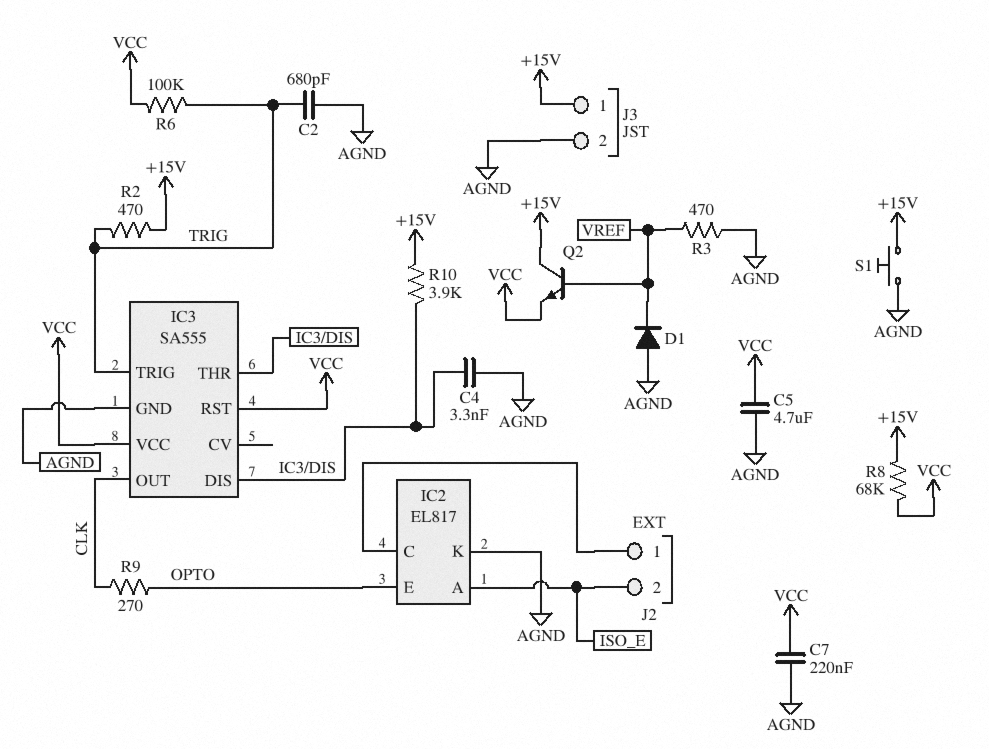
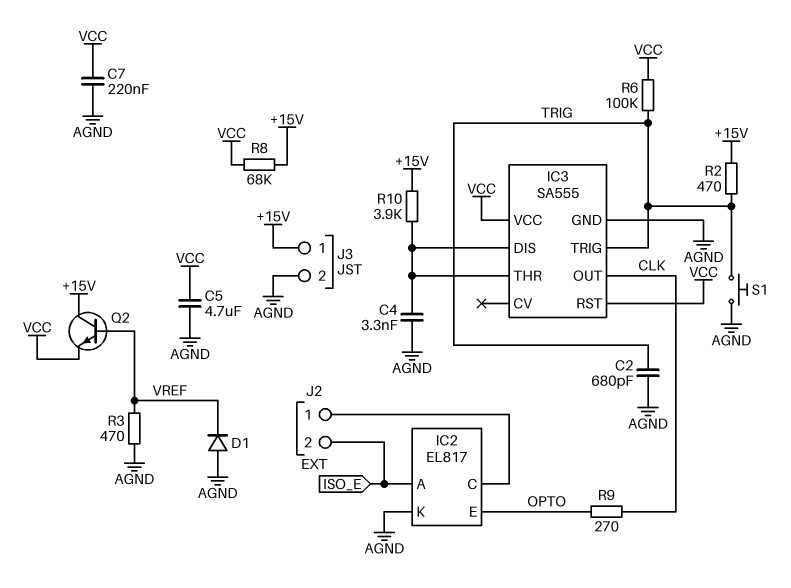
S1: button (+15V, AGND) -> button (AGND, TRIG)

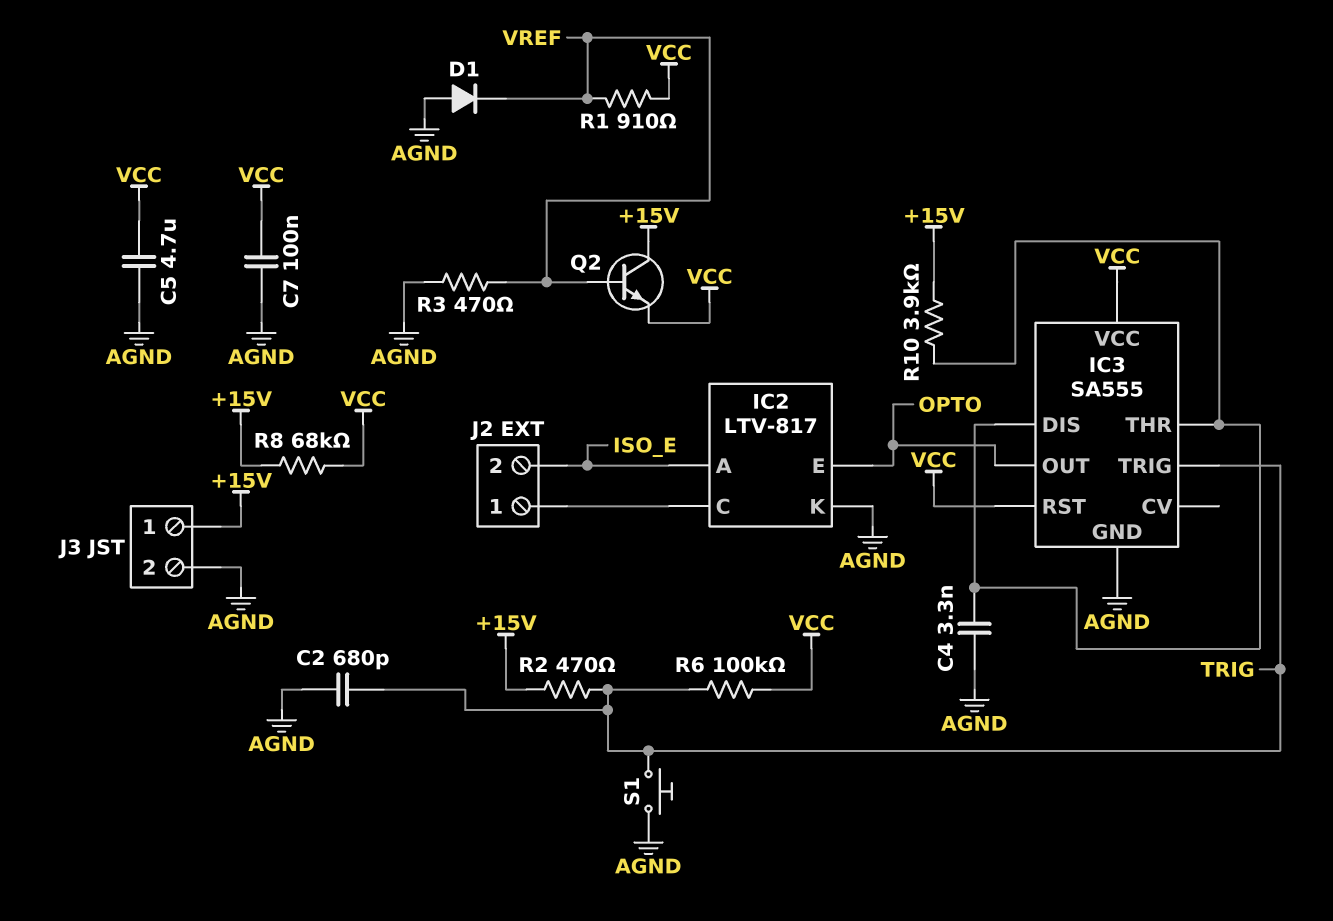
C7: 220nF (AGND, VCC) -> 100nF (AGND, VCC)
IC2: EL817 -> LTV-817
IC3 pin OUT: CLK -> OPTO
R1: none -> 910 (VCC, VREF)
R9: 270 (CLK, OPTO) -> none

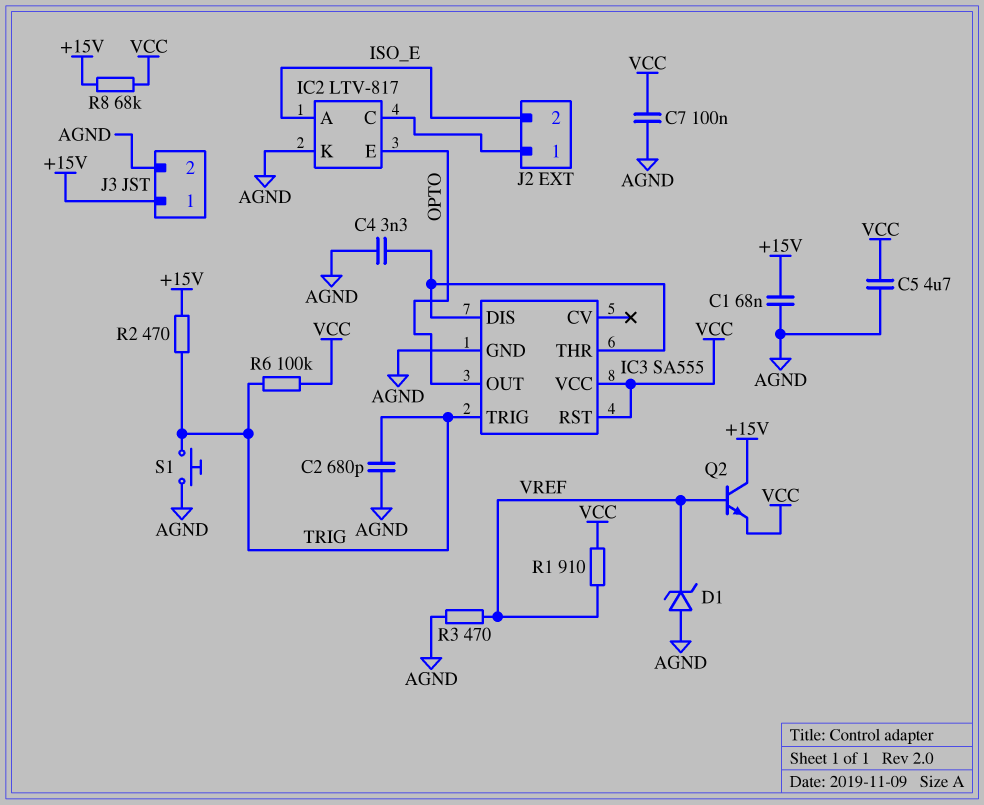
C1: none -> 68nF (+15V, AGND)
D1: diode (A AGND, K VREF) -> zener (A AGND, K VREF)
R10: 3.9k (+15V, IC3/DIS) -> none

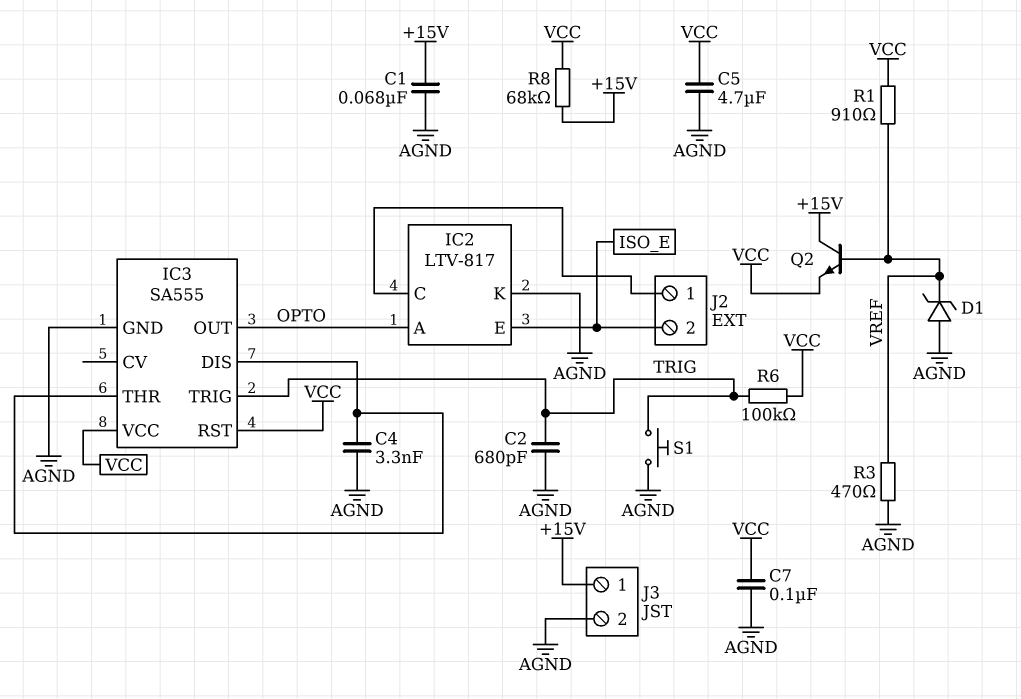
IC2 pin A: ISO_E -> OPTO
IC2 pin E: OPTO -> ISO_E
R2: 470 (+15V, TRIG) -> none

